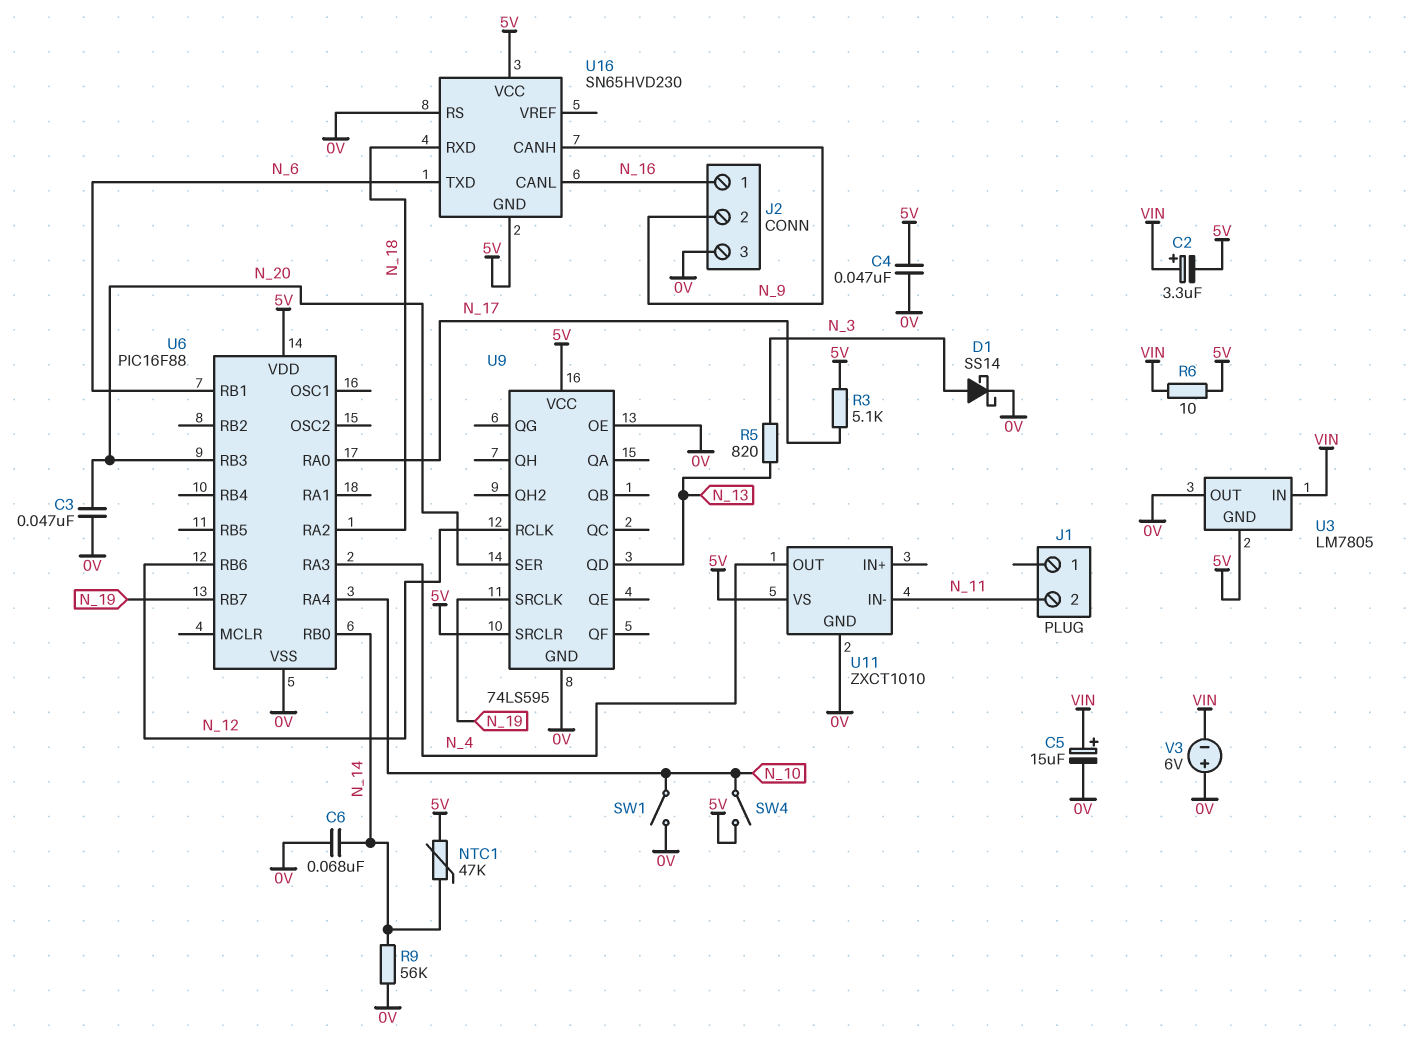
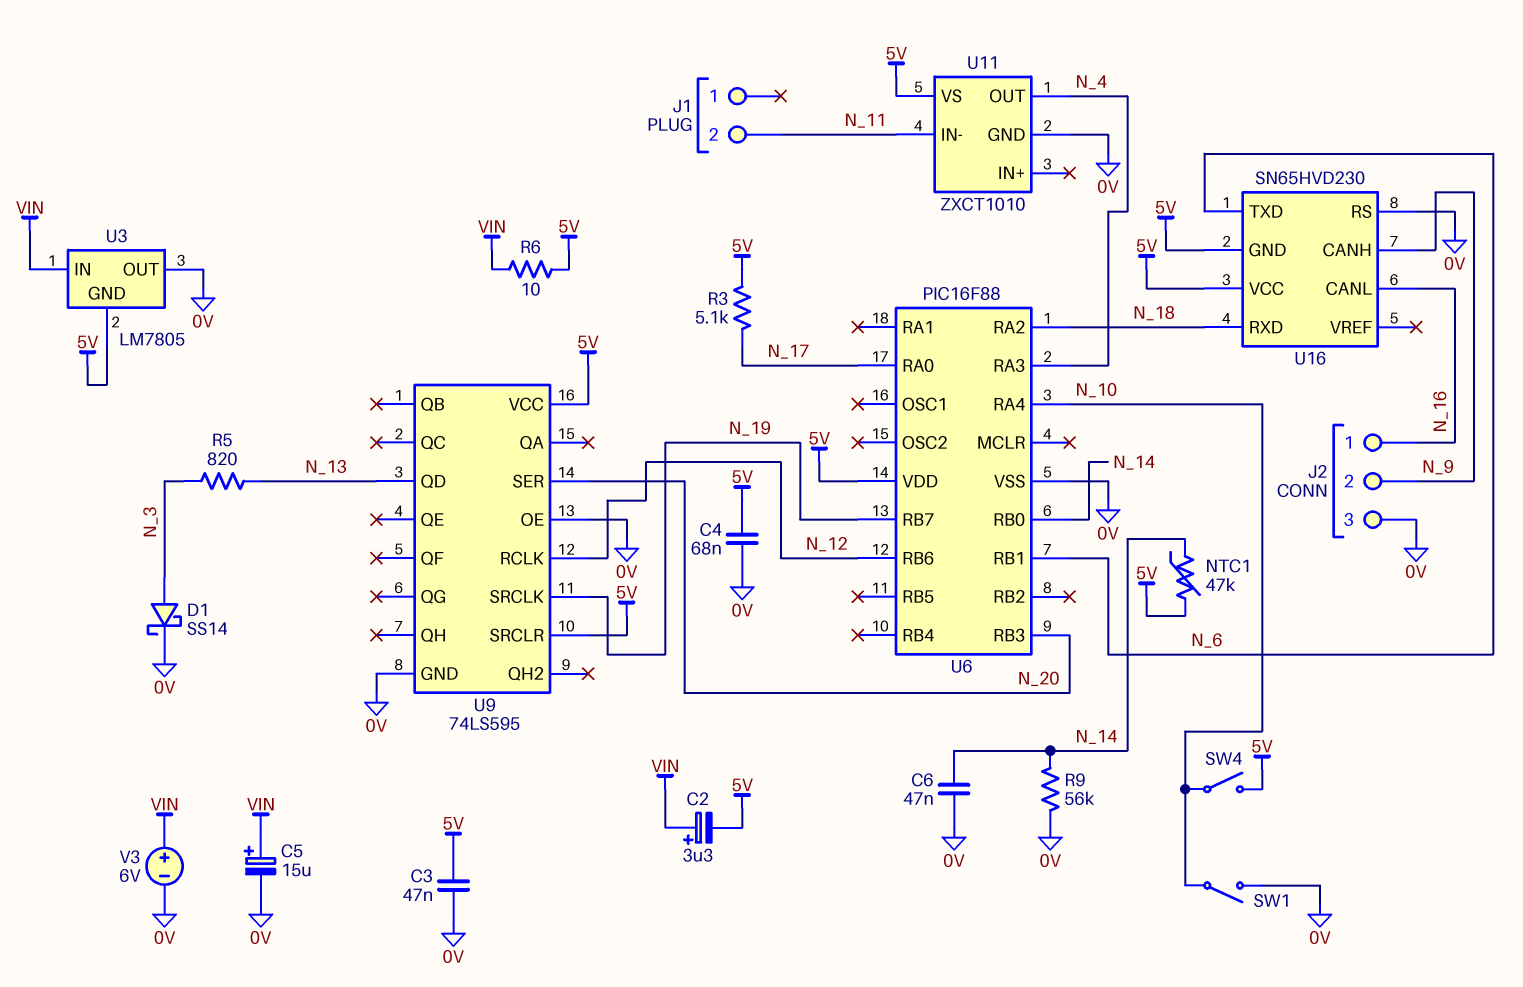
C3: 47nF (0V, N_20) -> 47nF (0V, 5V)
C4: 47nF (0V, 5V) -> 68nF (0V, 5V)
C6: 68nF (0V, N_14) -> 47nF (0V, N_14)
V3: 6V (plus 0V, minus VIN) -> 6V (plus VIN, minus 0V)

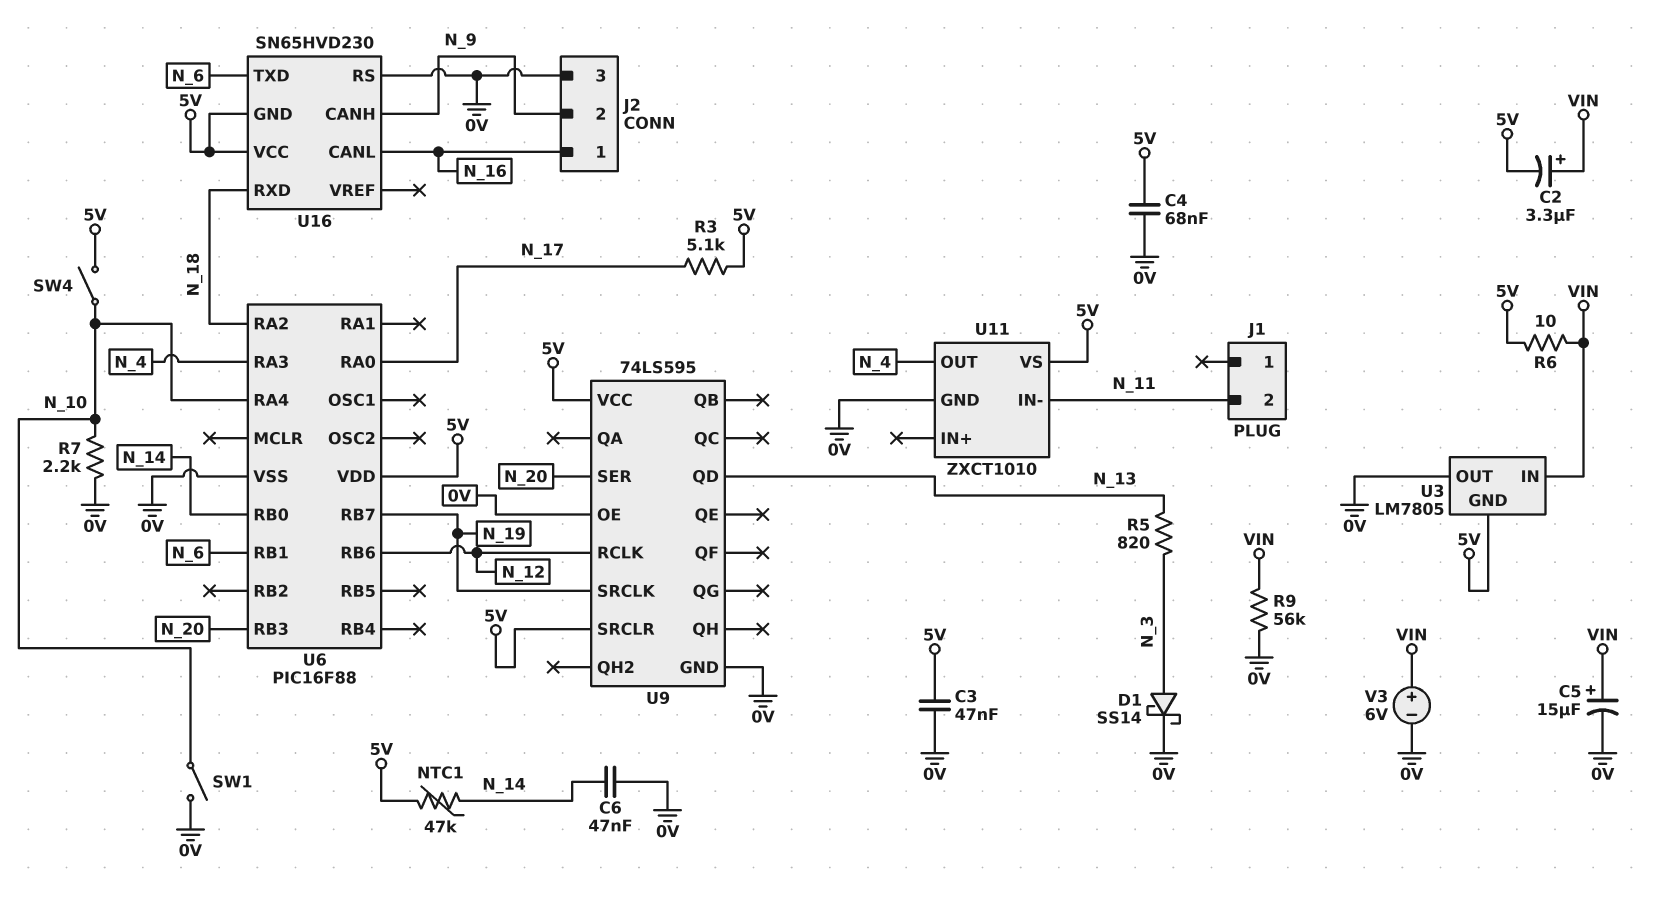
R7: none -> 2.2k (0V, N_10)
R9: 56k (0V, N_14) -> 56k (0V, VIN)

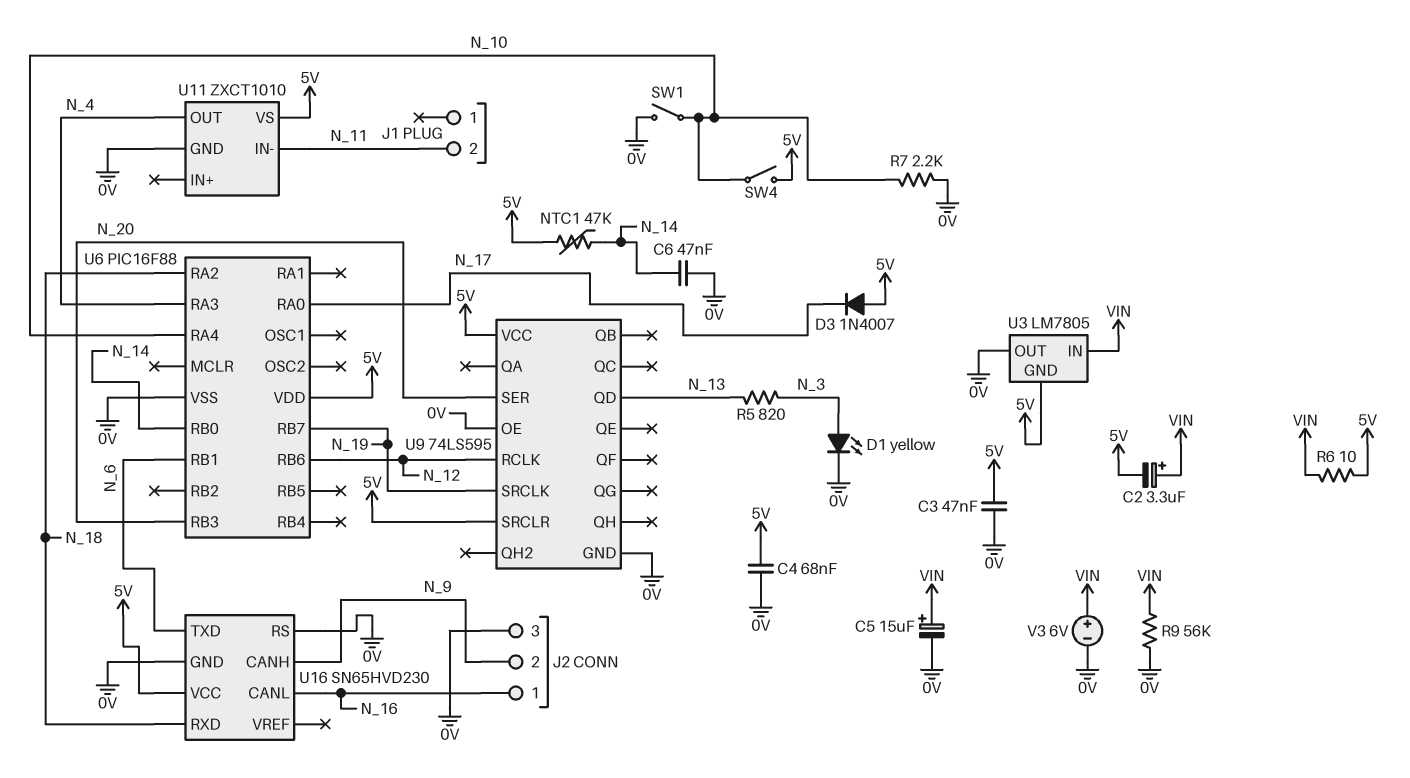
D1: schottky SS14 (A N_3, K 0V) -> LED yellow (A N_3, K 0V)
D3: none -> diode 1N4007 (A 5V, K N_17)
R3: 5.1k (5V, N_17) -> none
U16 pin GND: 5V -> 0V

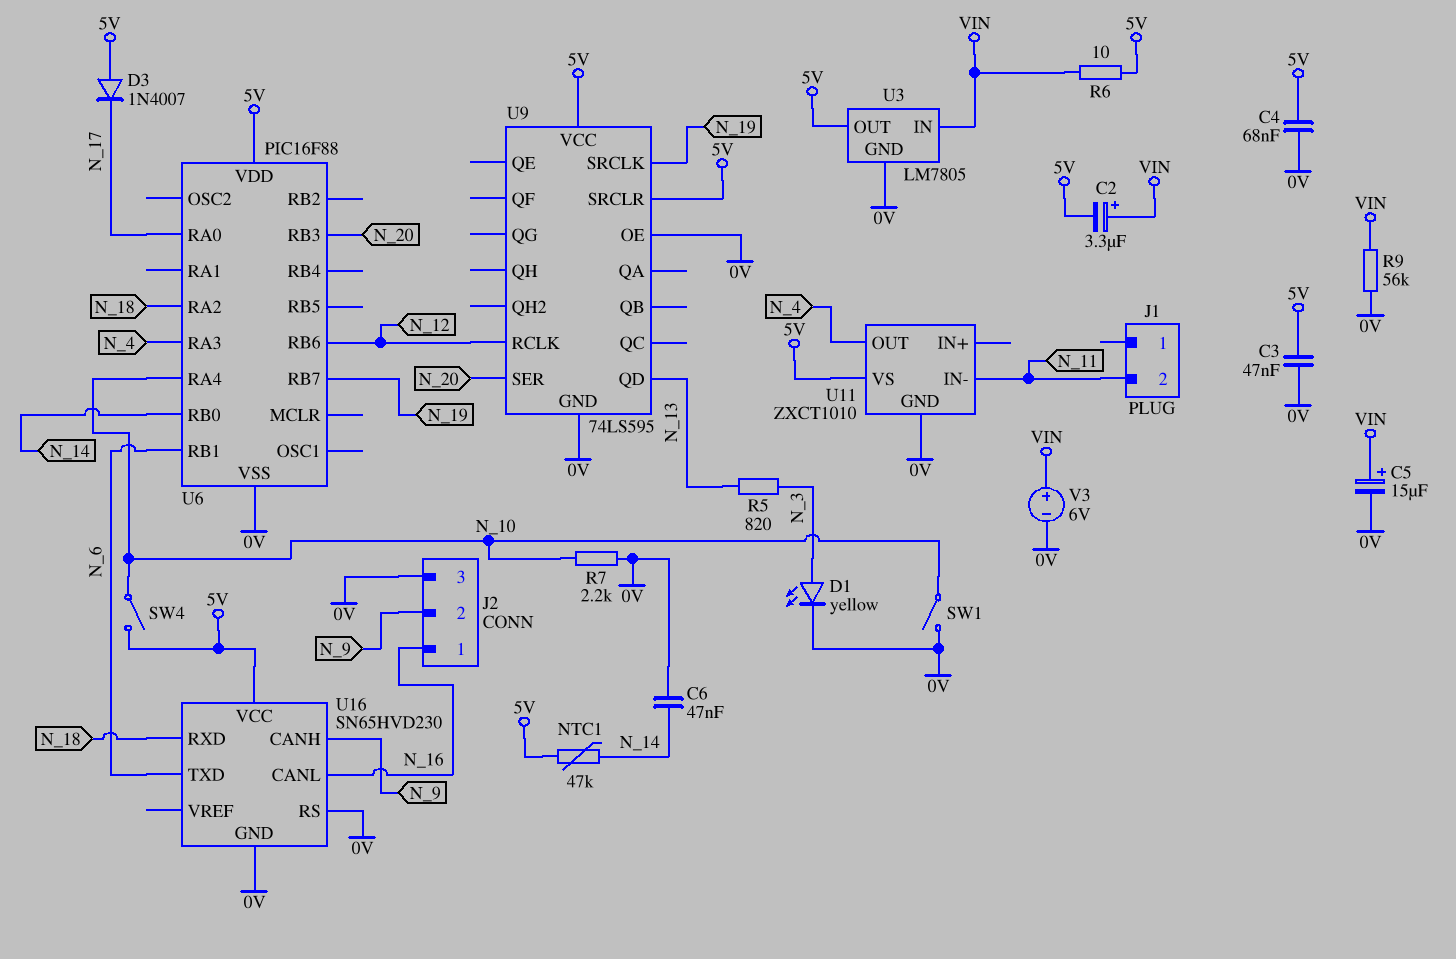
U3 pin GND: 5V -> 0V
U3 pin OUT: 0V -> 5V

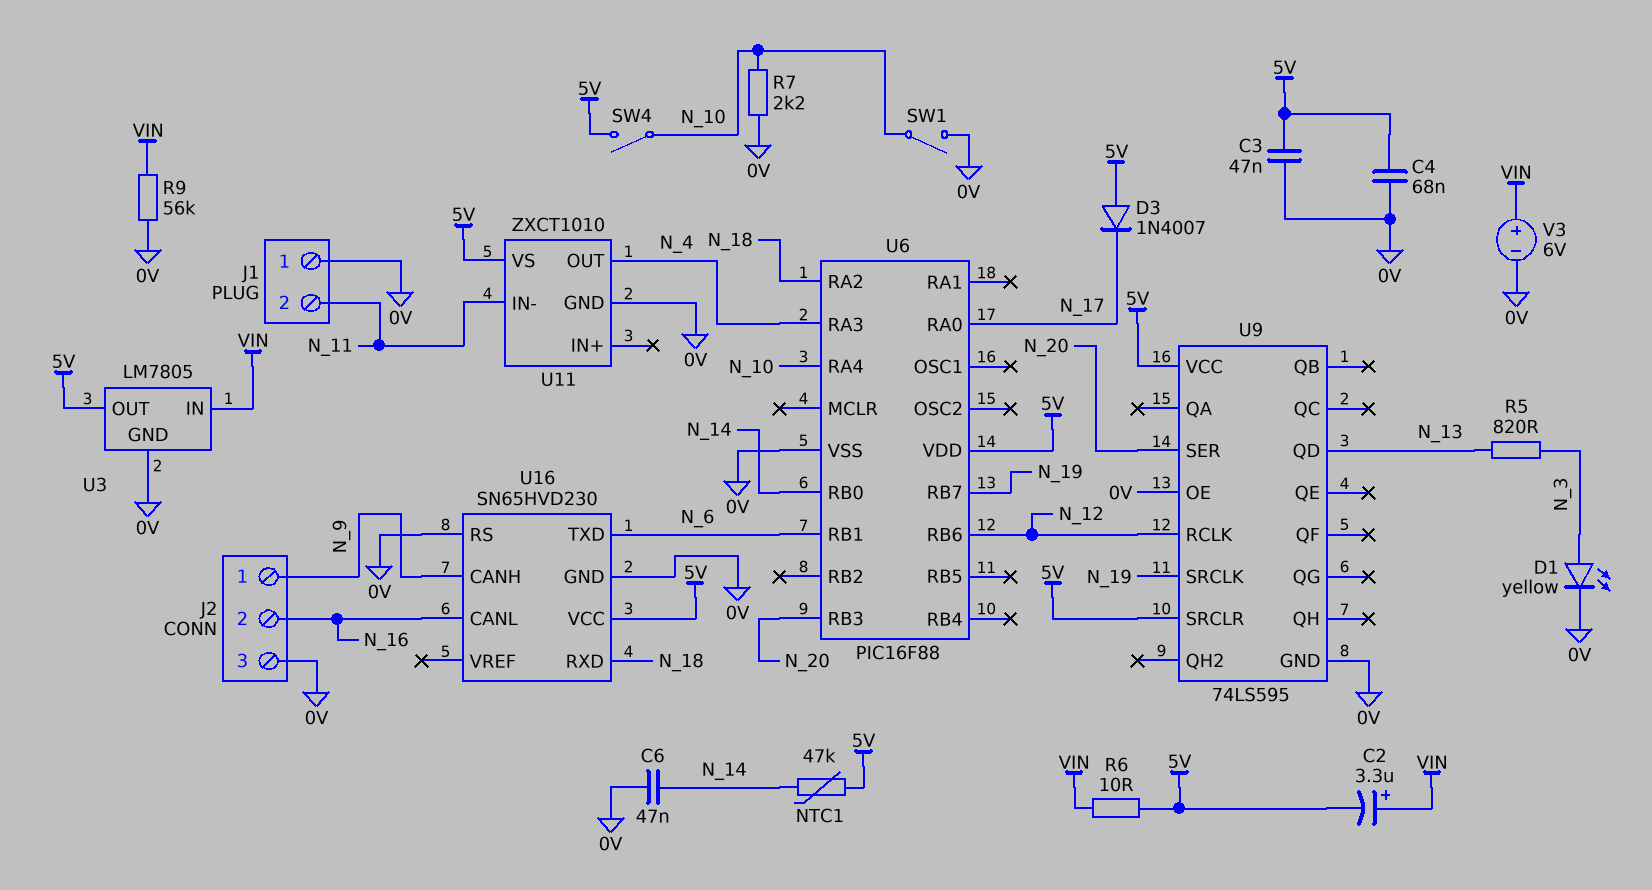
C5: 15uF (plus VIN, minus 0V) -> none
J1 pin 1: none -> 0V
J2 pin 1: N_16 -> N_9
J2 pin 2: N_9 -> N_16

